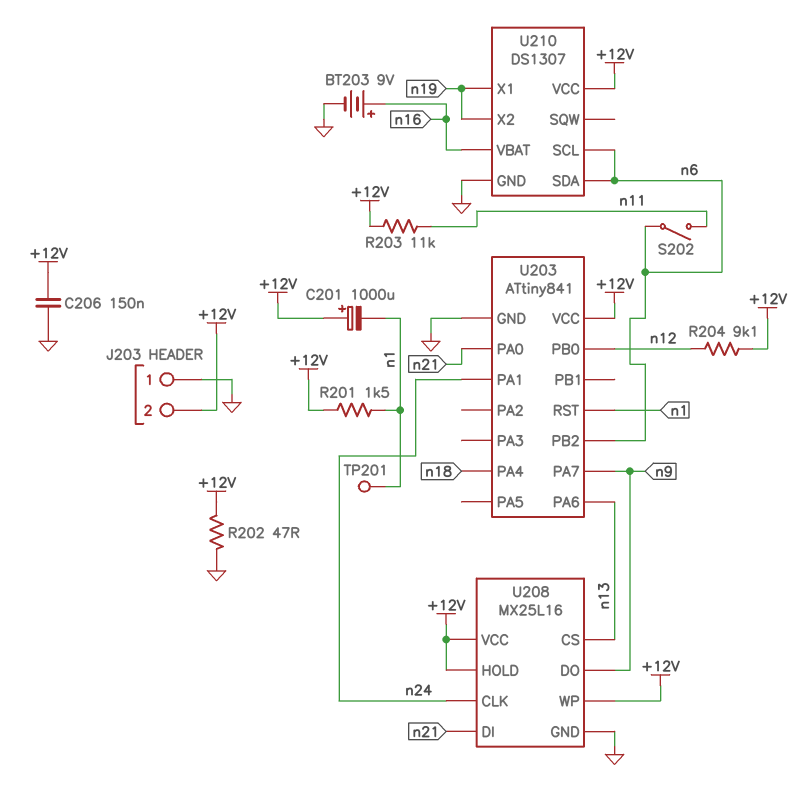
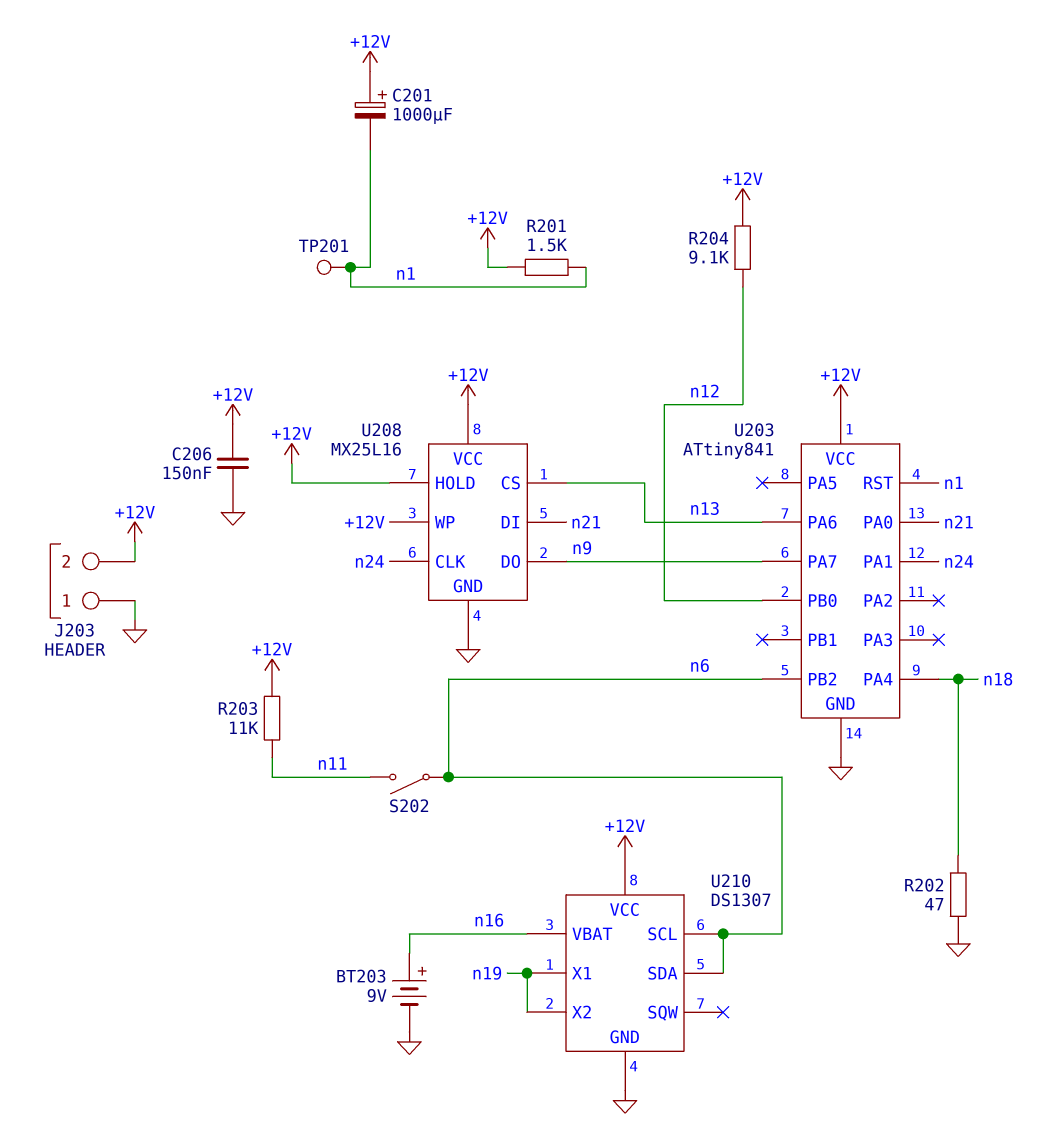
R202: 47 (+12V, GND) -> 47 (GND, n18)

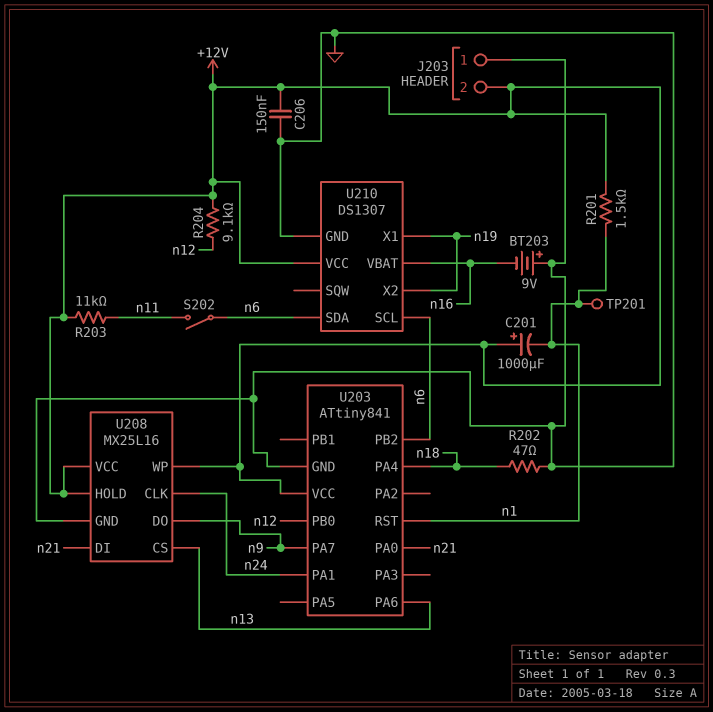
BT203: 9V (plus n16, minus GND) -> 9V (plus GND, minus n16)

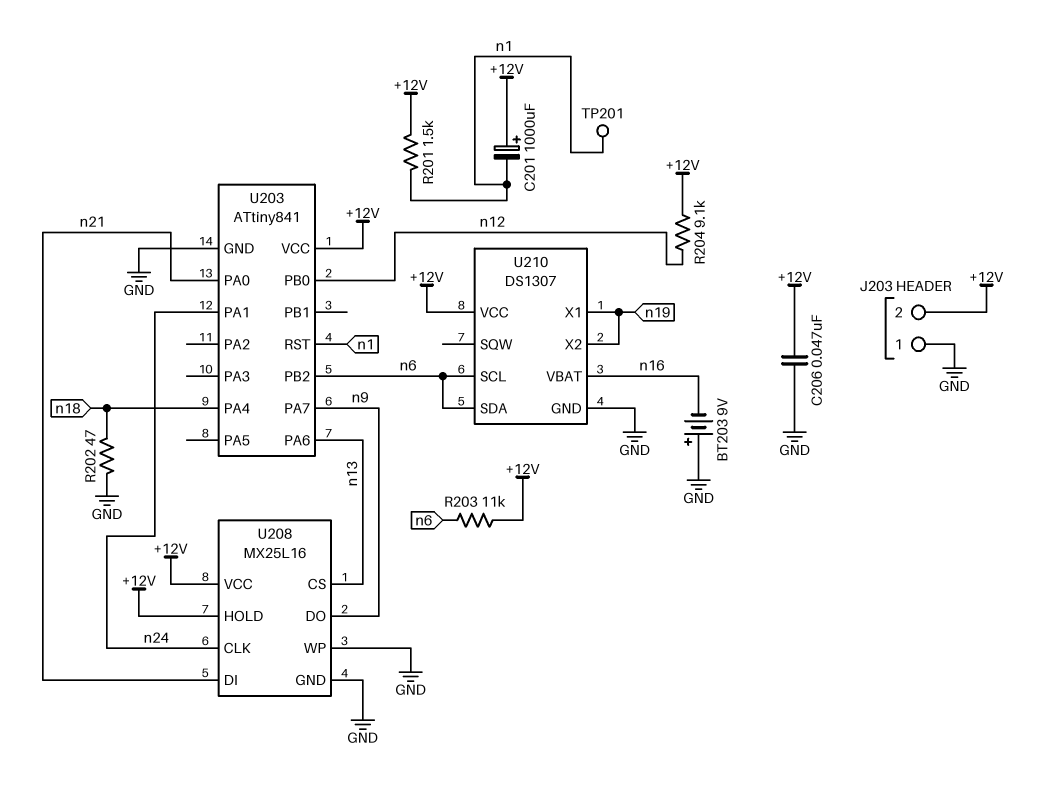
C206: 150nF (+12V, GND) -> 47nF (+12V, GND)
R203: 11k (+12V, n11) -> 11k (+12V, n6)
S202: switch (n6, n11) -> none
U208 pin WP: +12V -> GND

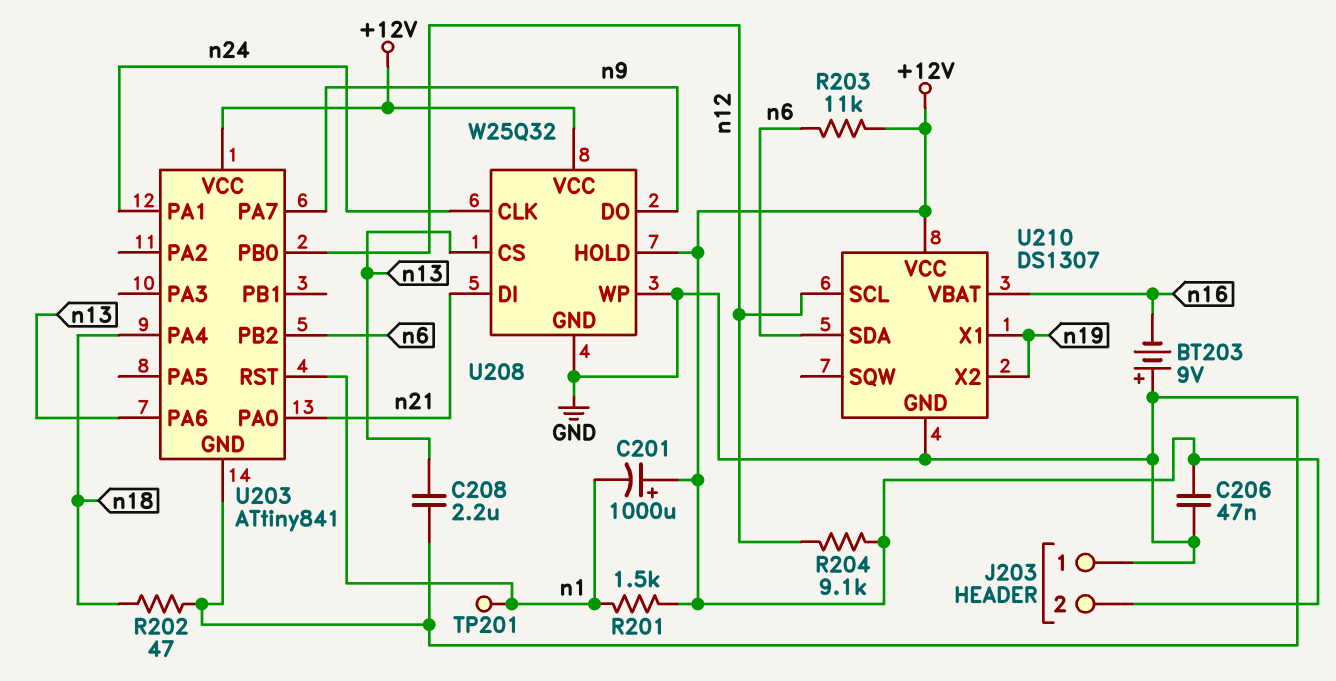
C208: none -> 2.2uF (GND, n13)
U208: MX25L16 -> W25Q32
U210 pin SCL: n6 -> n12

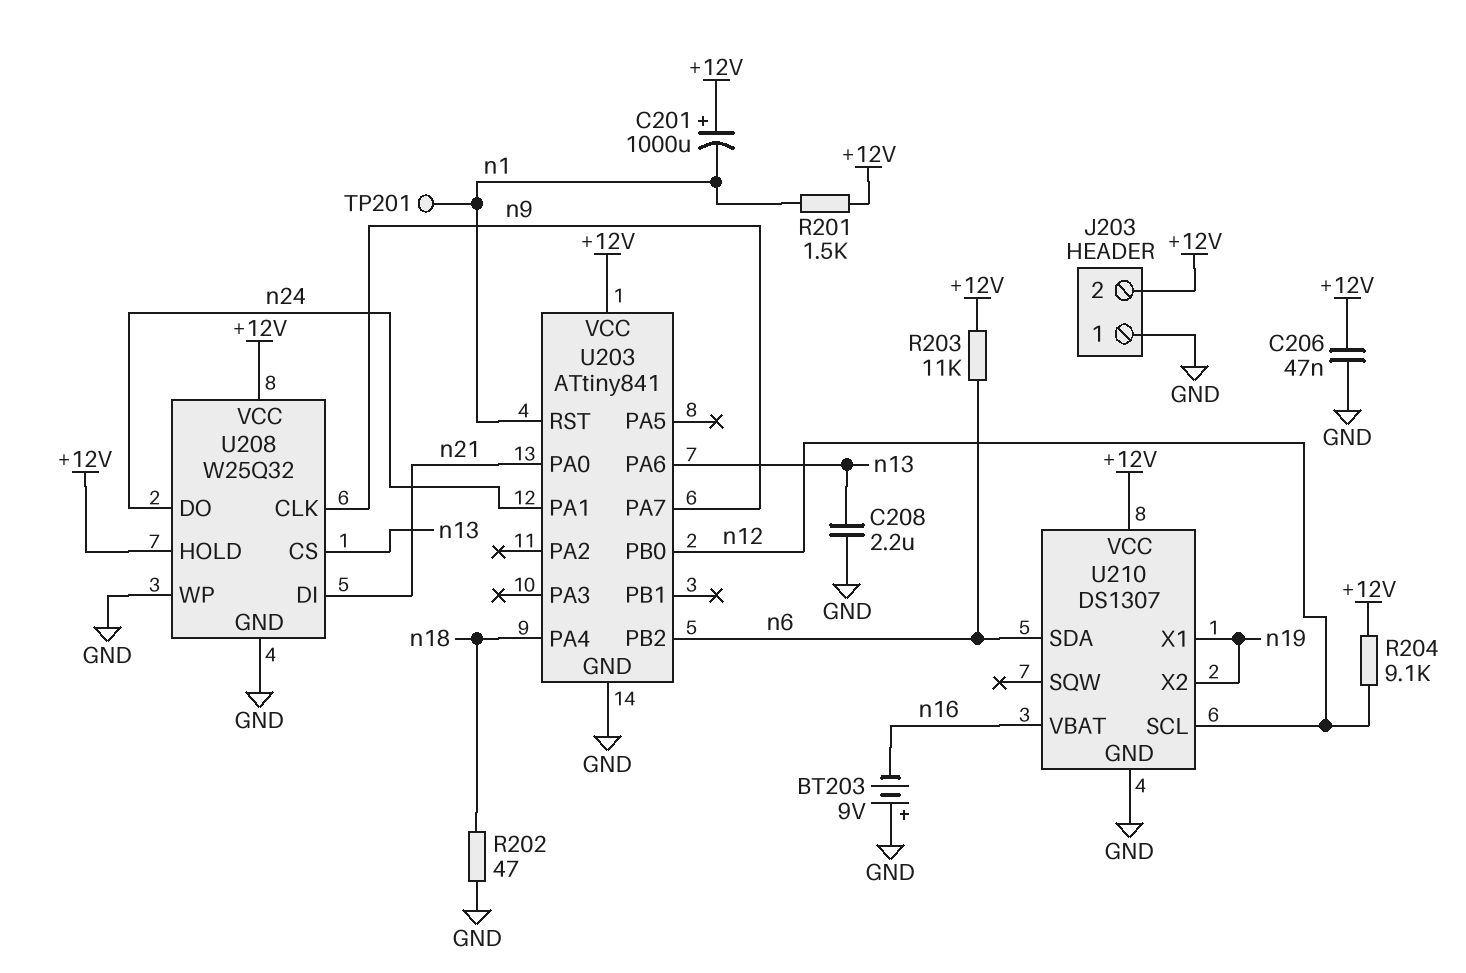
U208 pin CLK: n24 -> n9
U208 pin DO: n9 -> n24

